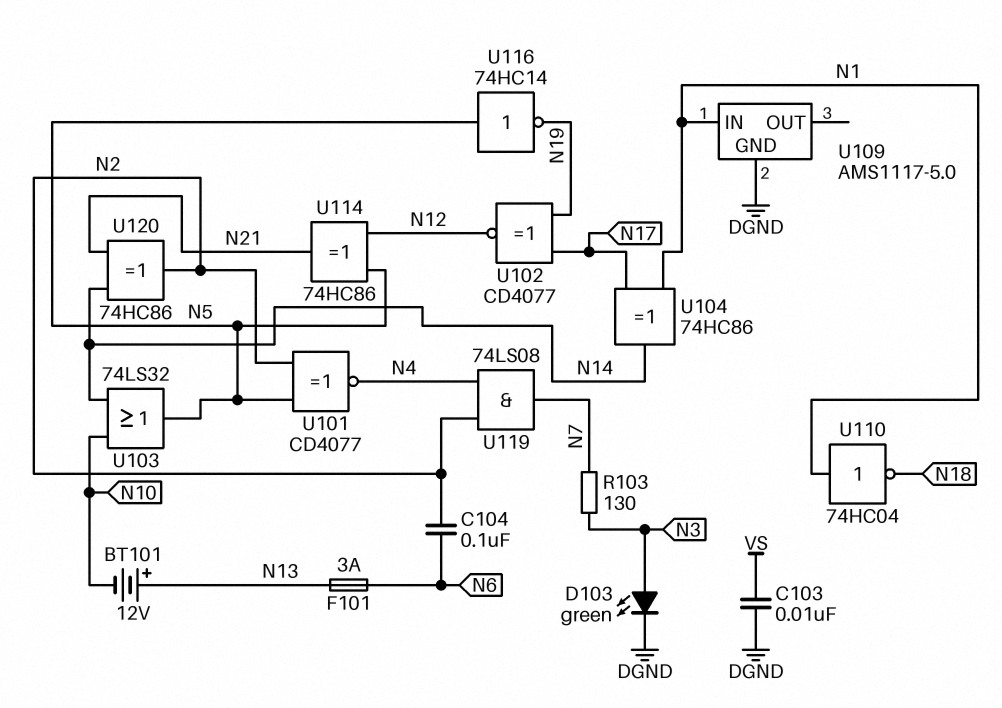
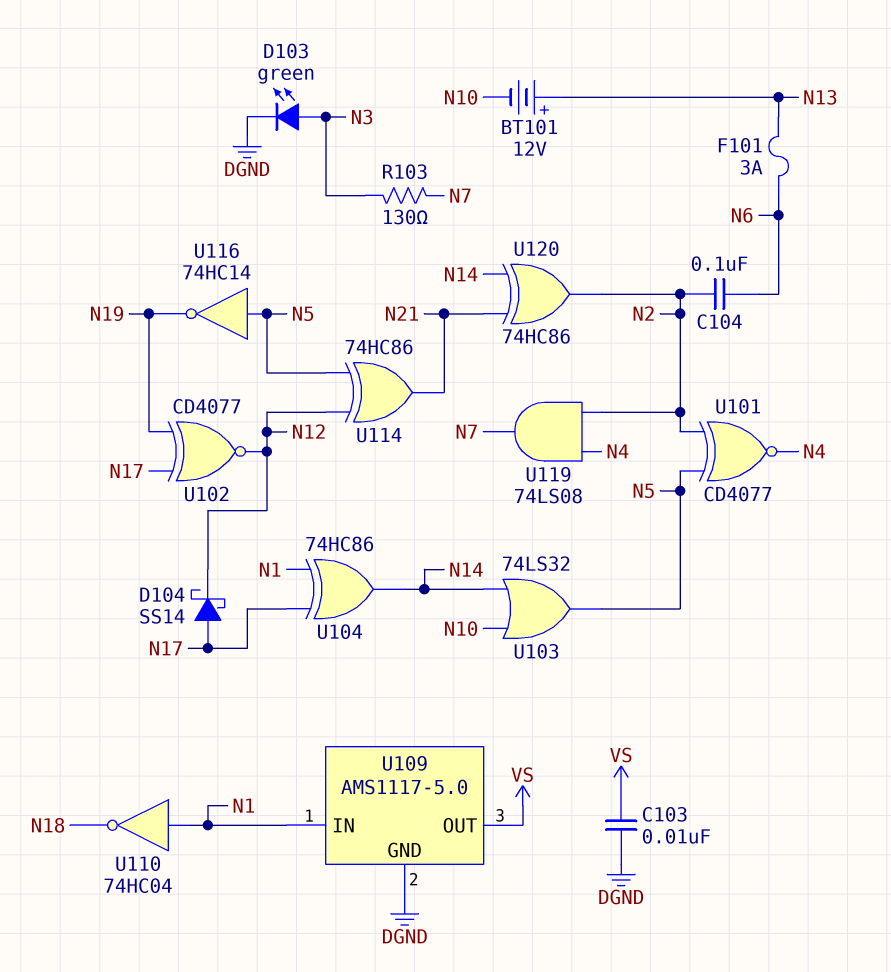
D104: none -> schottky SS14 (A N17, K N12)
U109 pin OUT: none -> VS

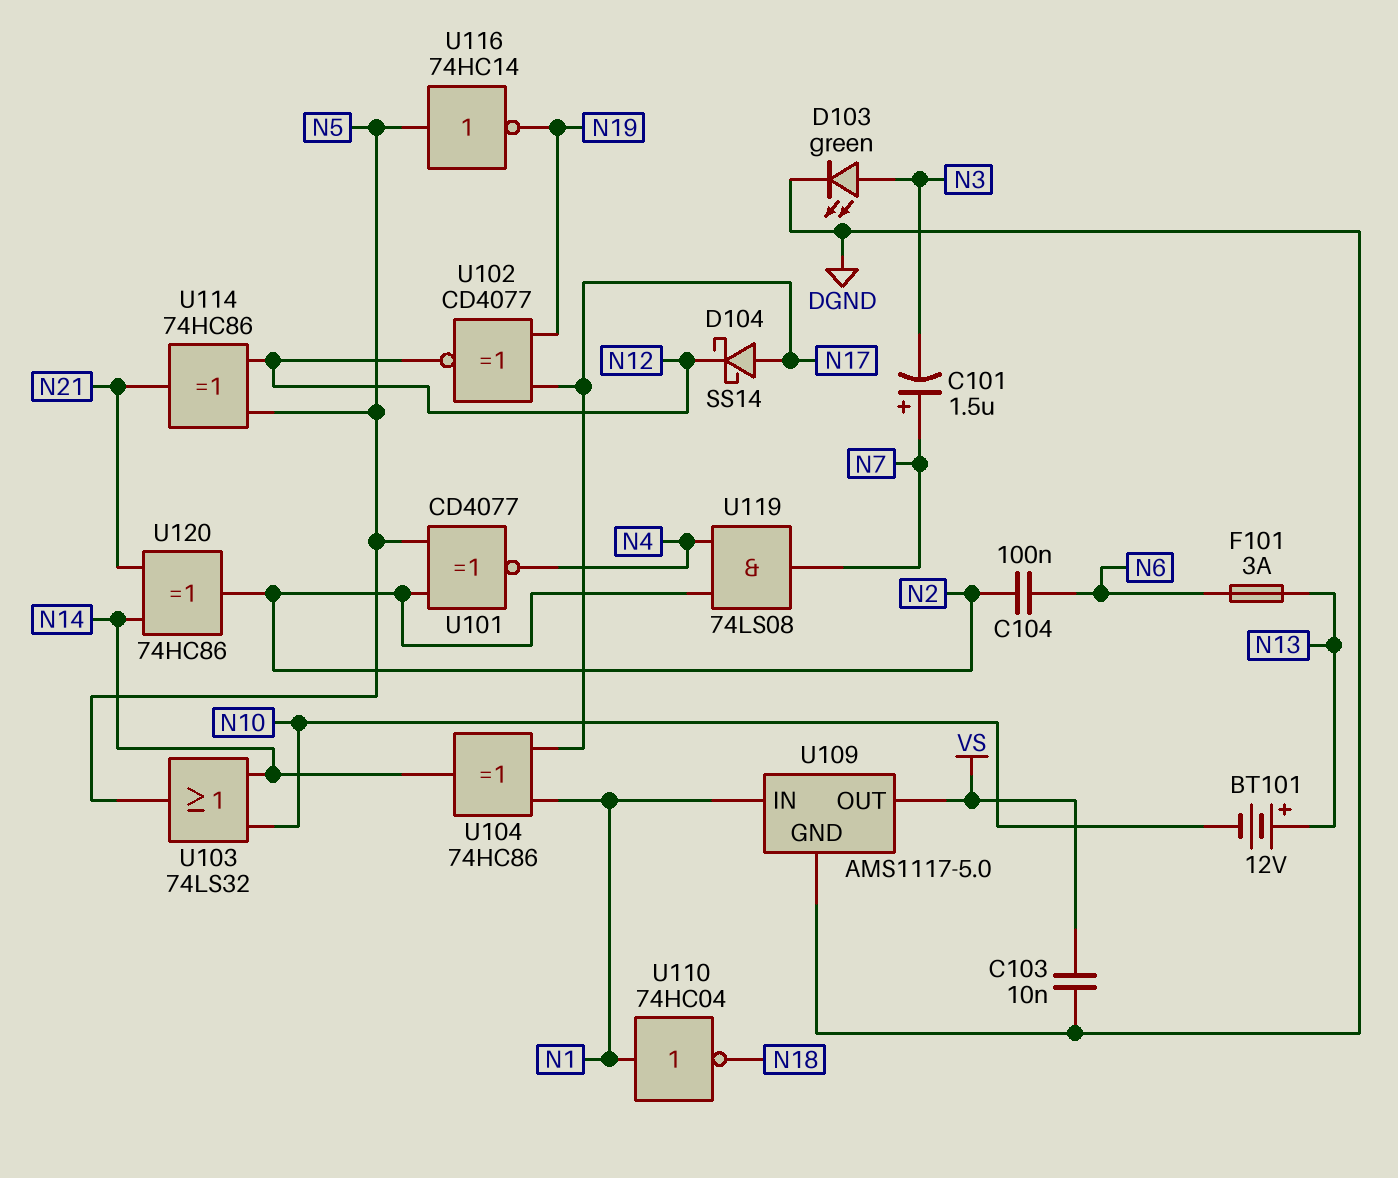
C101: none -> 1.5uF (plus N7, minus N3)
R103: 130 (N3, N7) -> none

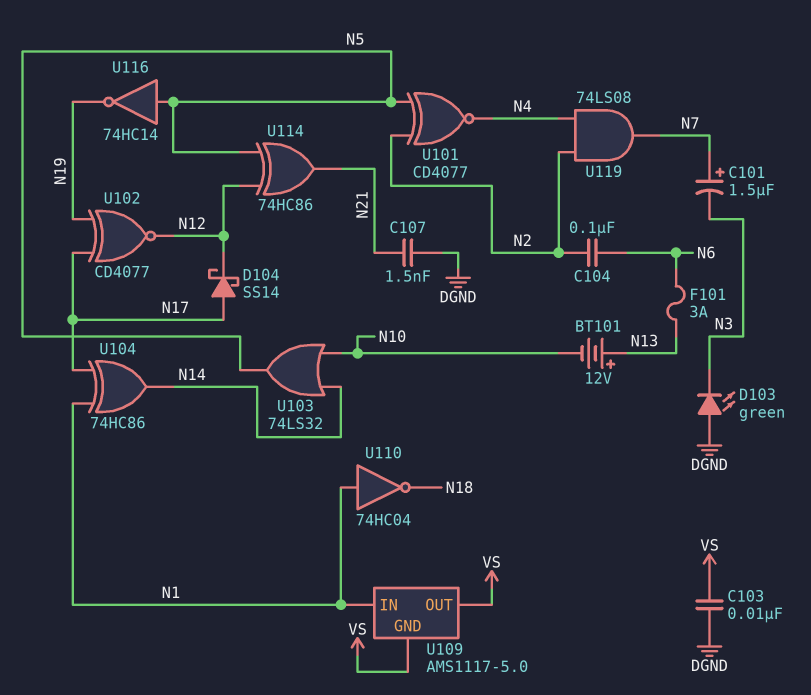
C107: none -> 1.5nF (DGND, N21)
D103: LED green (A N3, K DGND) -> LED green (A DGND, K N3)
U109 pin GND: DGND -> VS
U120: XOR 74HC86 (in N14, in N21, out N2) -> none

